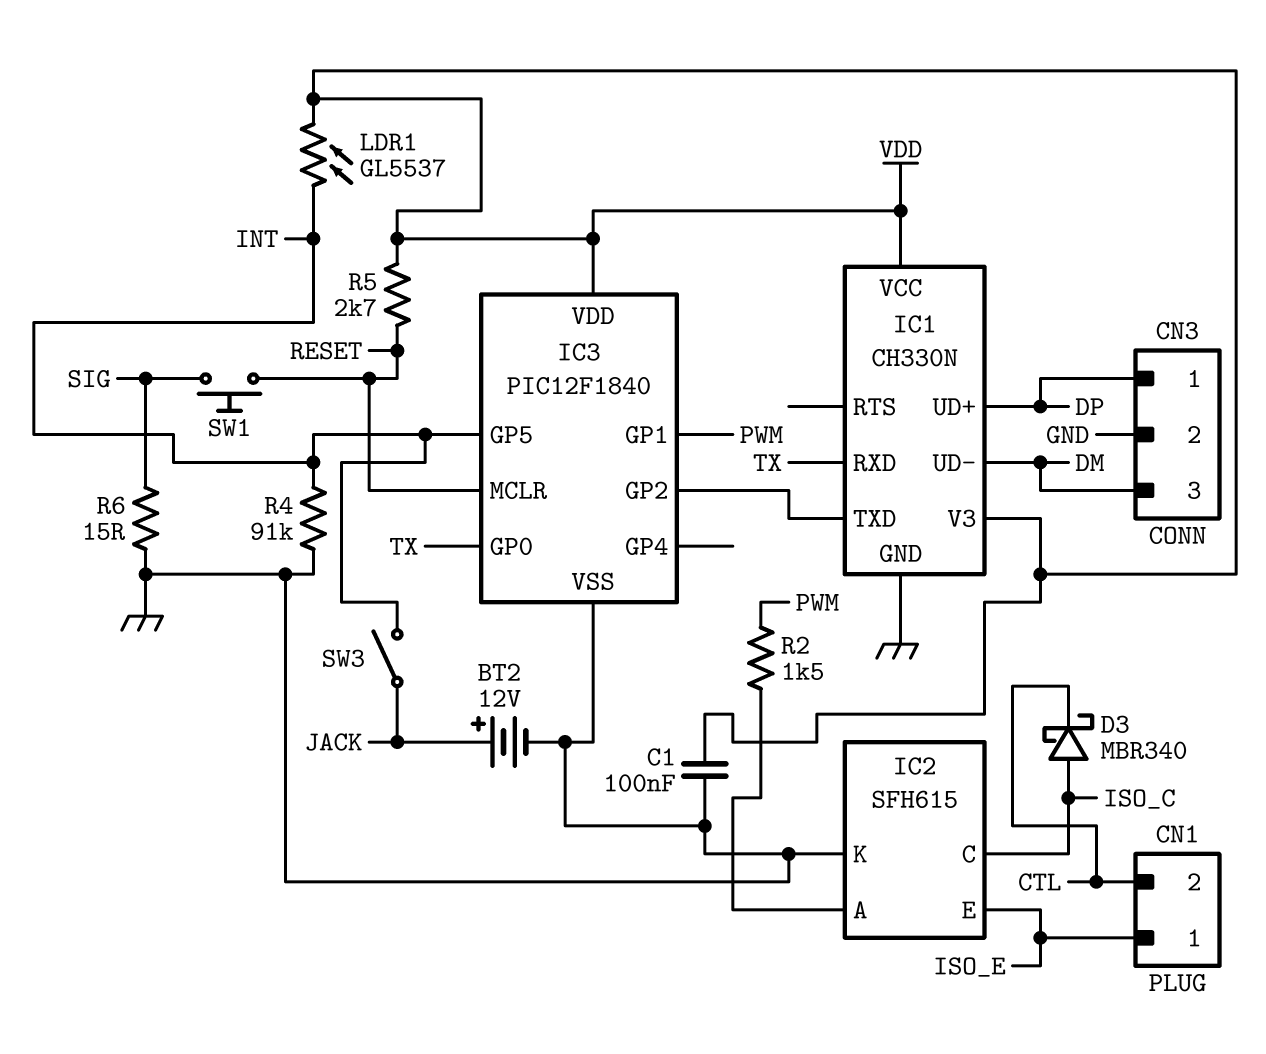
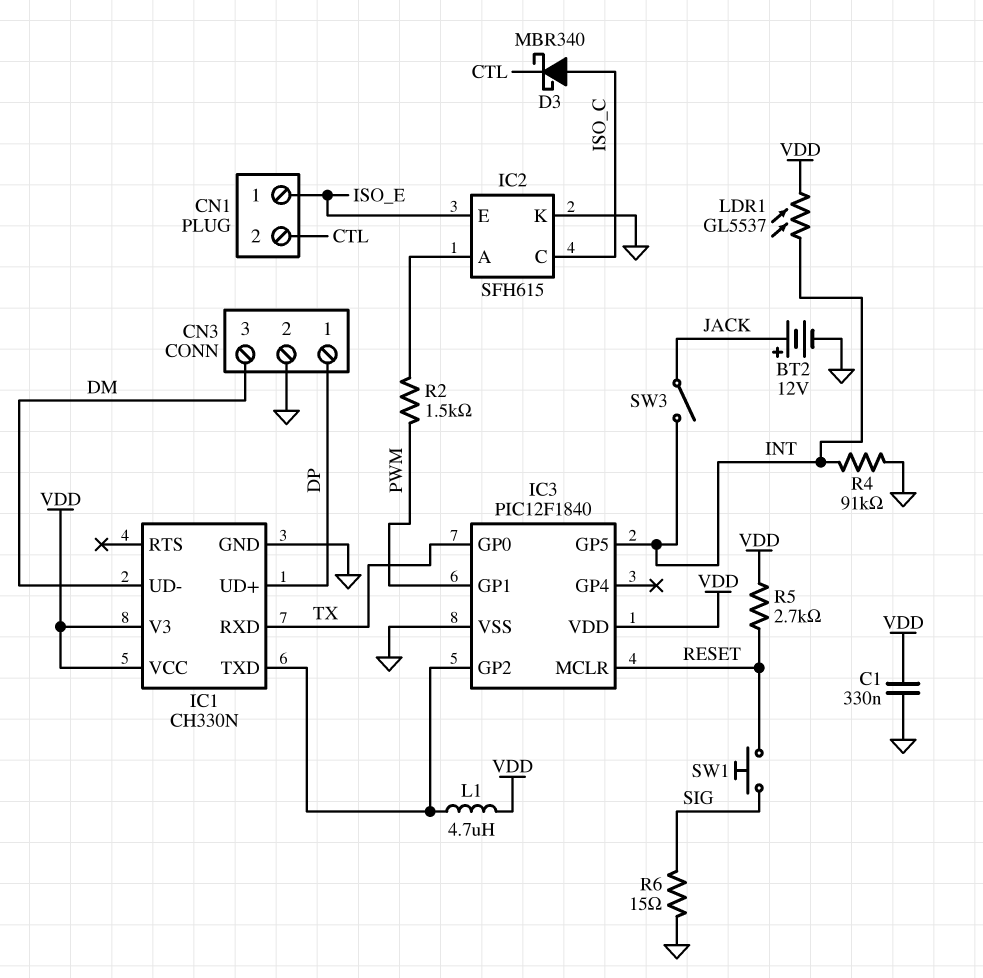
C1: 100nF (GND, VDD) -> 330nF (GND, VDD)
L1: none -> 4.7uH (IC1/TXD, VDD)

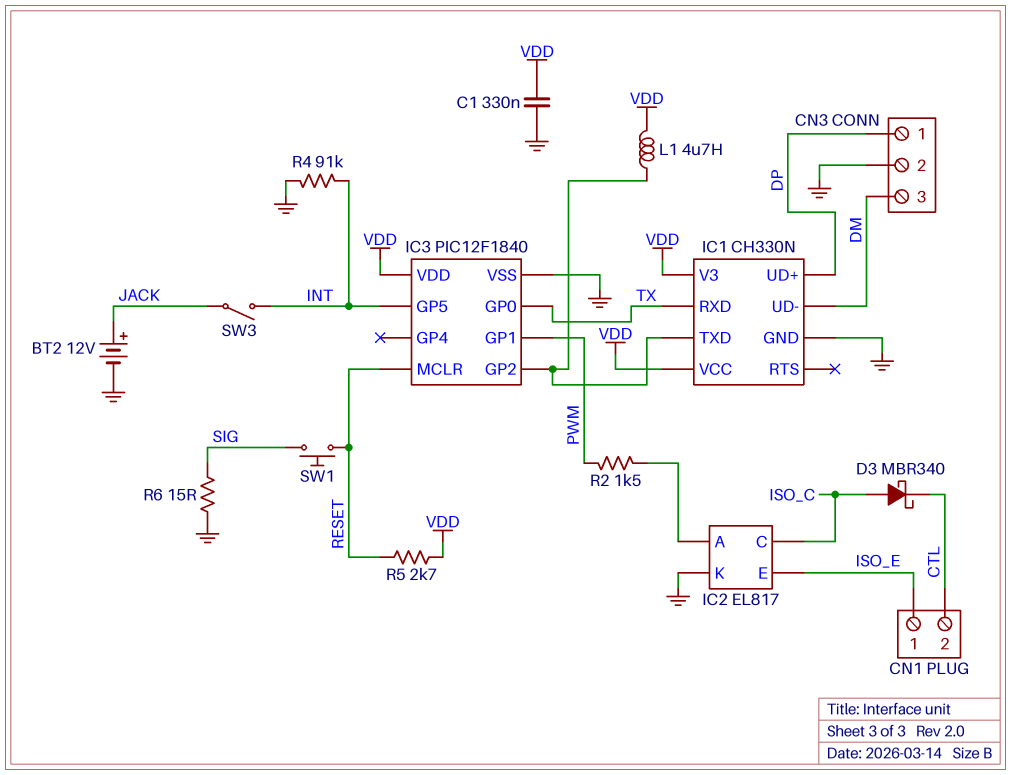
IC2: SFH615 -> EL817
LDR1: GL5537 (INT, VDD) -> none

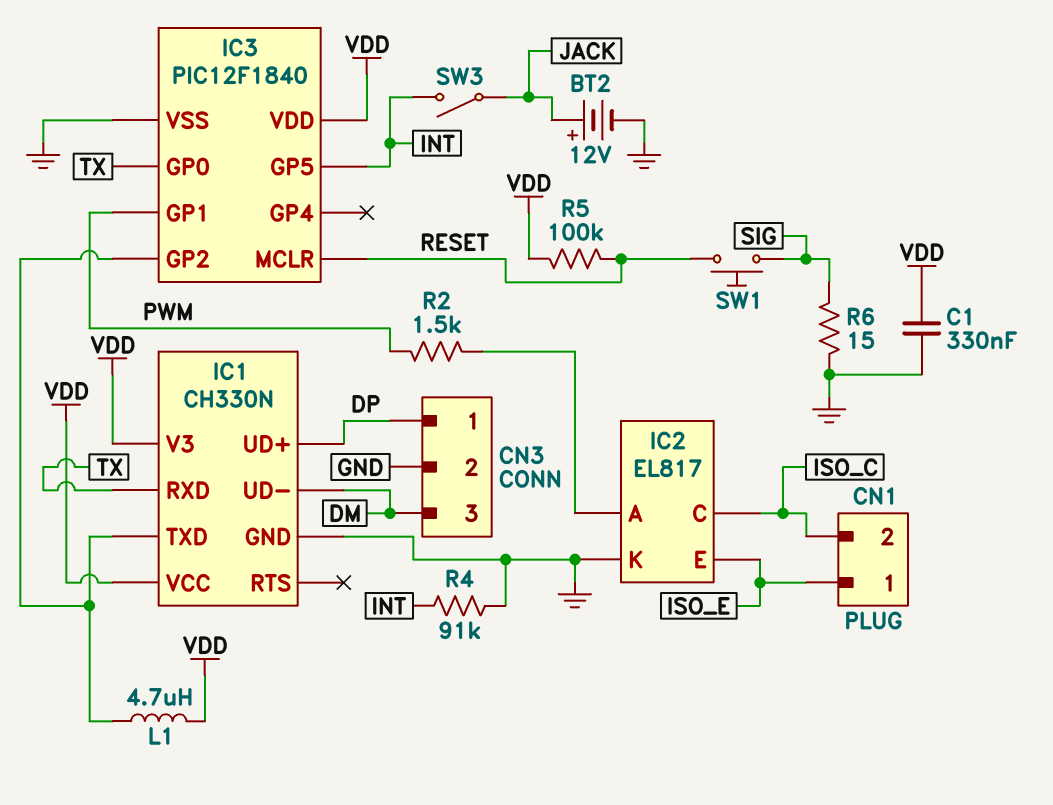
CN1 pin 2: CTL -> ISO_C
D3: schottky MBR340 (A ISO_C, K CTL) -> none
R5: 2.7k (RESET, VDD) -> 100k (RESET, VDD)

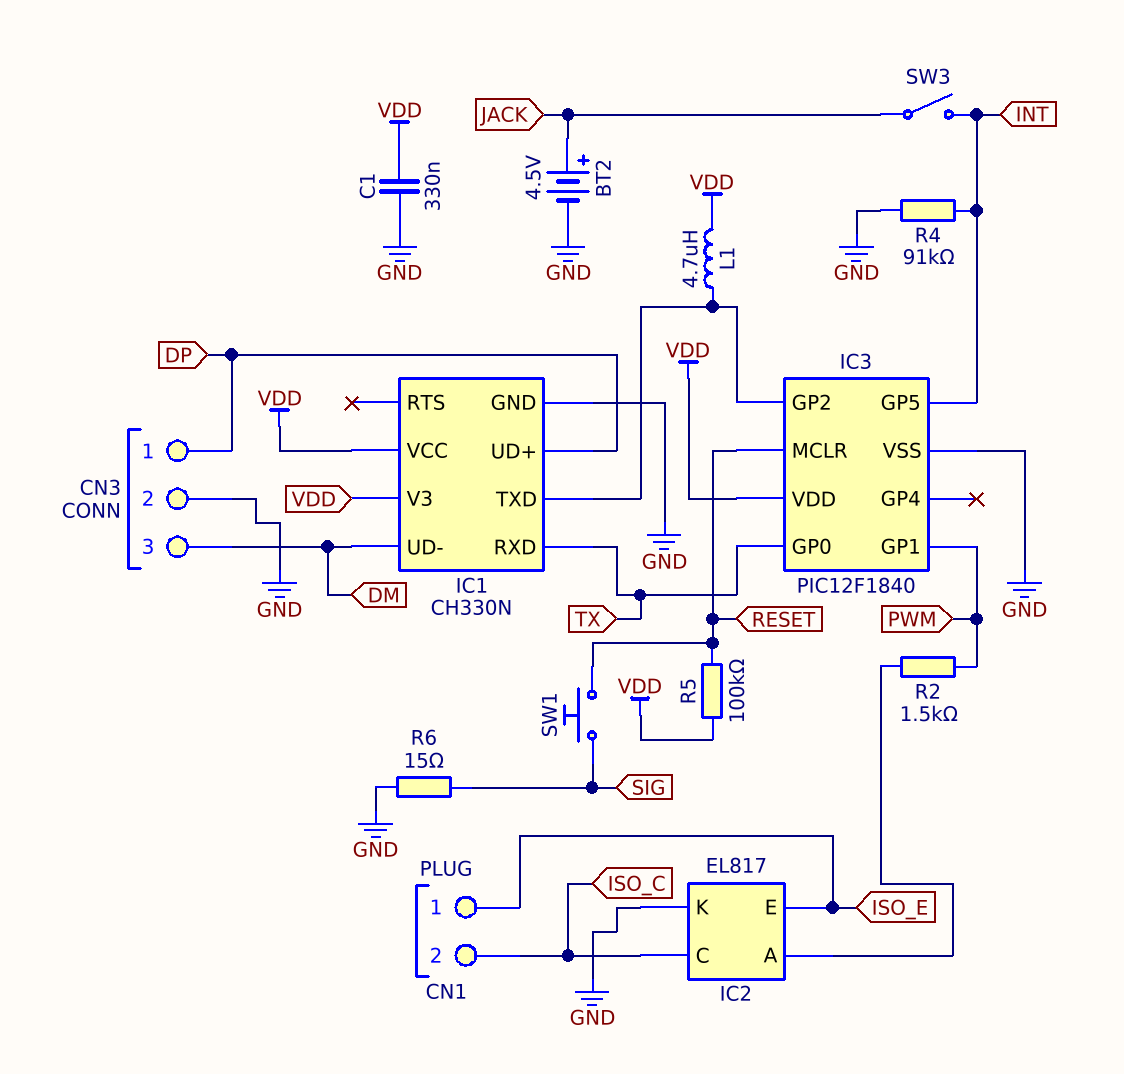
BT2: 12V (plus JACK, minus GND) -> 4.5V (plus JACK, minus GND)

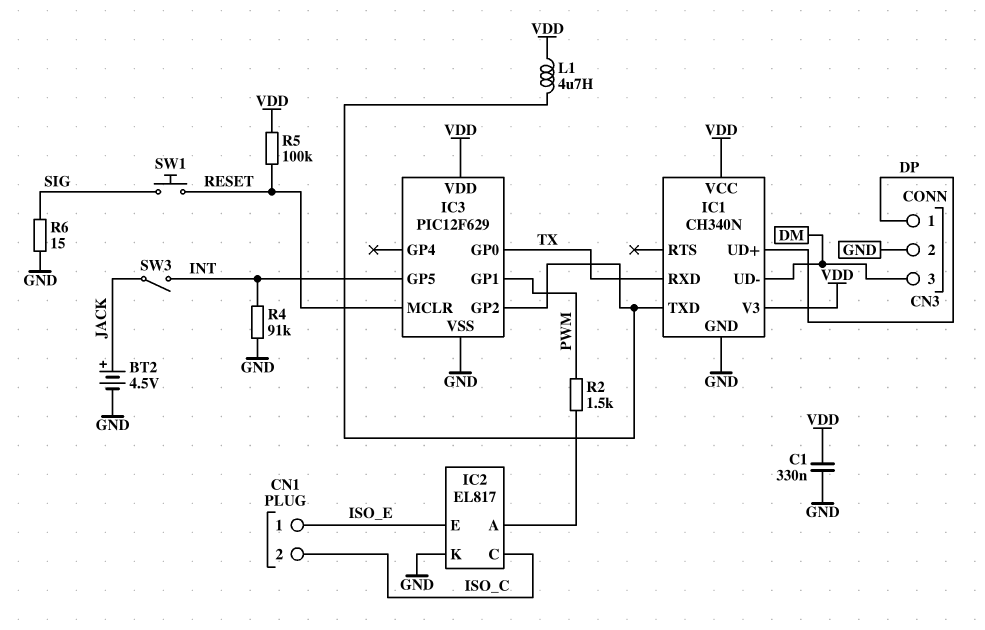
IC1: CH330N -> CH340N
IC3: PIC12F1840 -> PIC12F629

